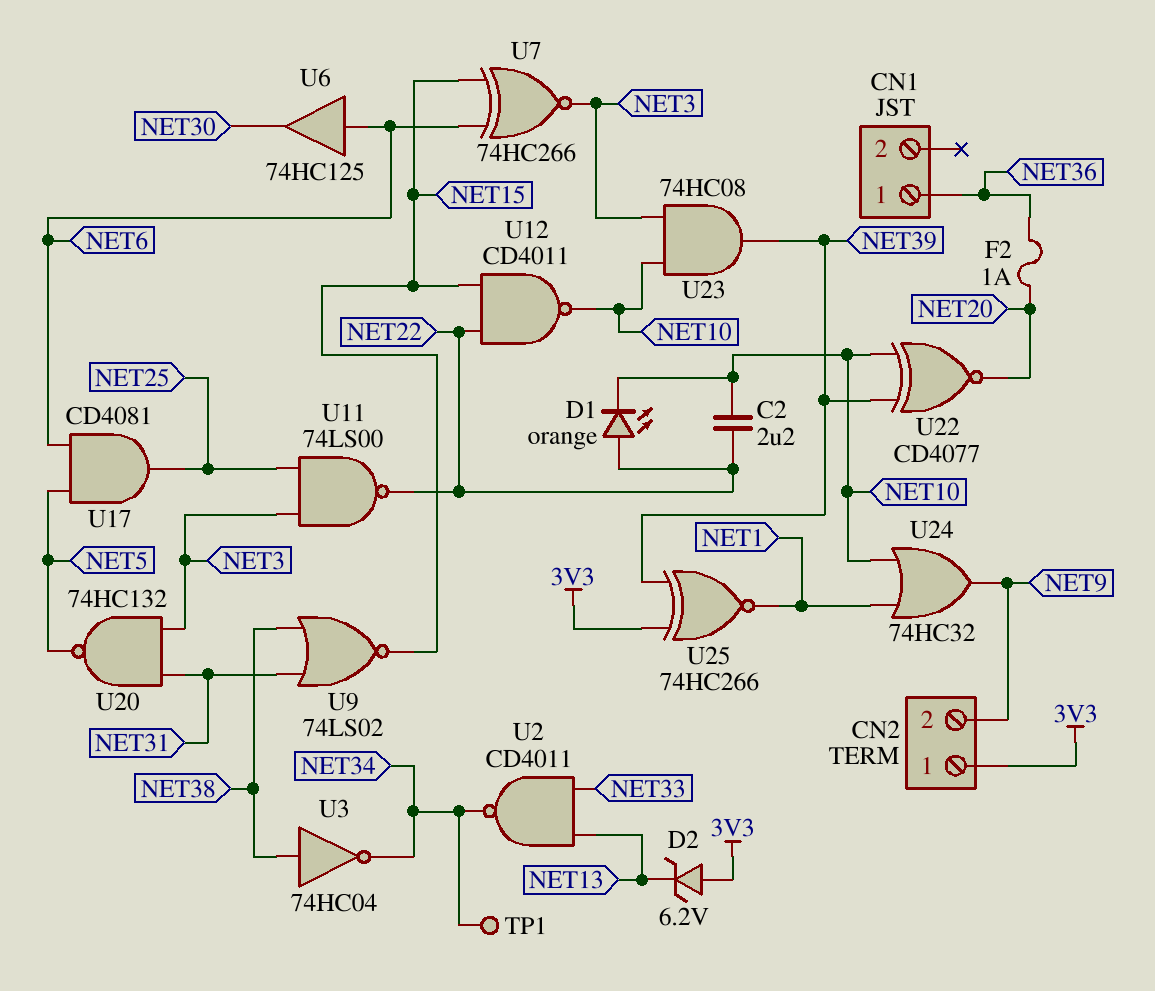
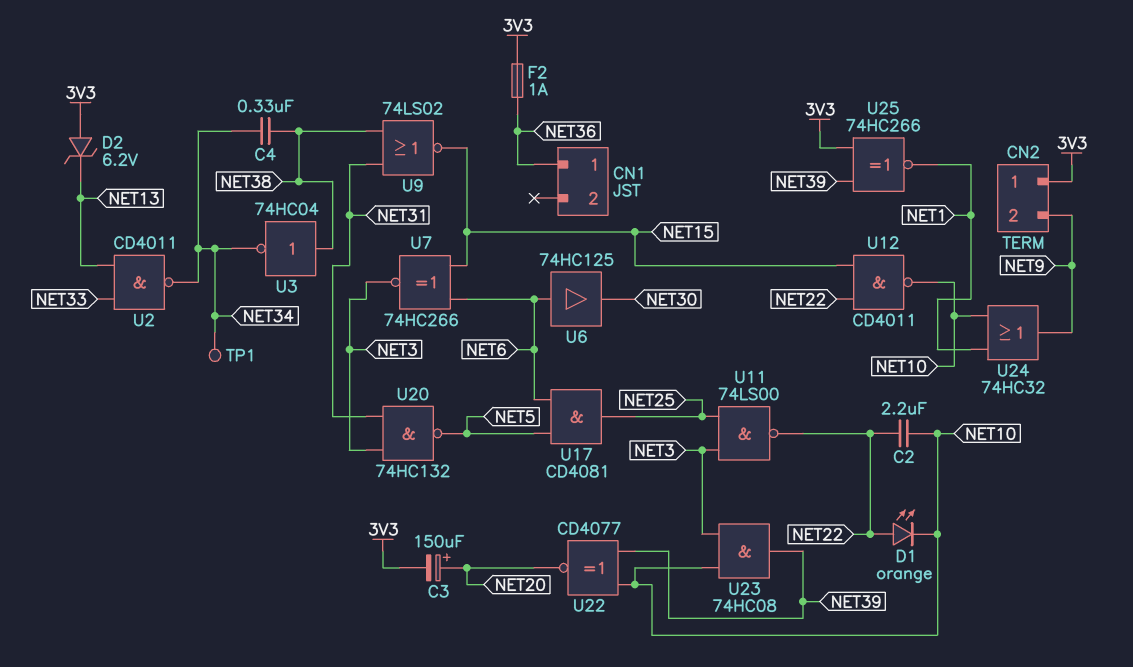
C3: none -> 150uF (plus NET20, minus 3V3)
C4: none -> 330nF (NET34, NET38)
F2: 1A (NET20, NET36) -> 1A (3V3, NET36)

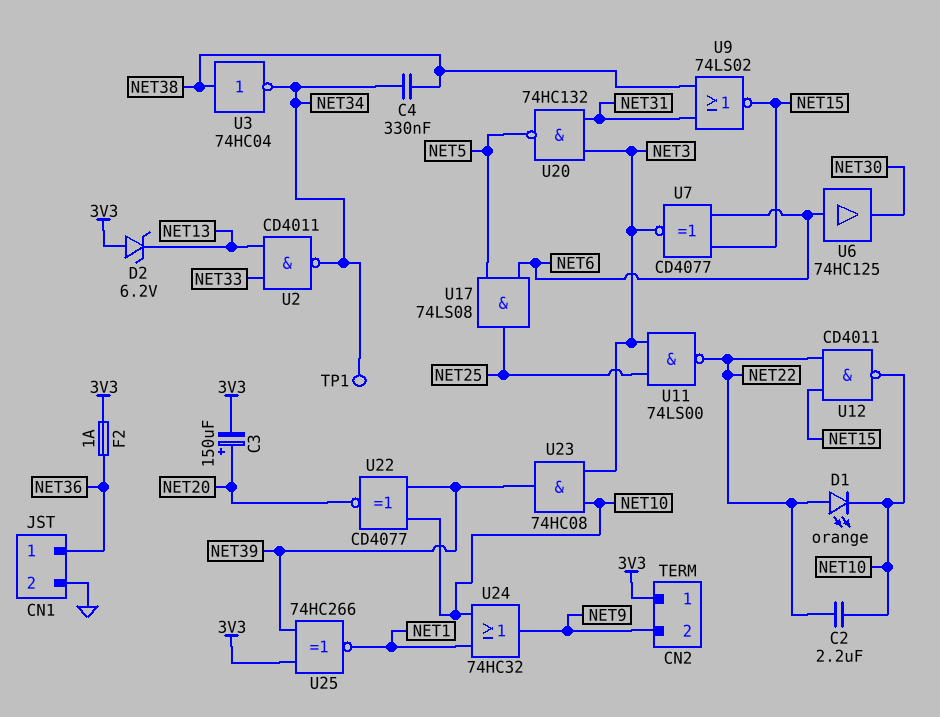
CN1 pin 2: none -> GND
U7: XNOR 74HC266 (in NET6, in NET15, out NET3) -> XNOR CD4077 (in NET6, in NET15, out NET3)
U17: AND CD4081 (in NET5, in NET6, out NET25) -> AND 74LS08 (in NET5, in NET6, out NET25)

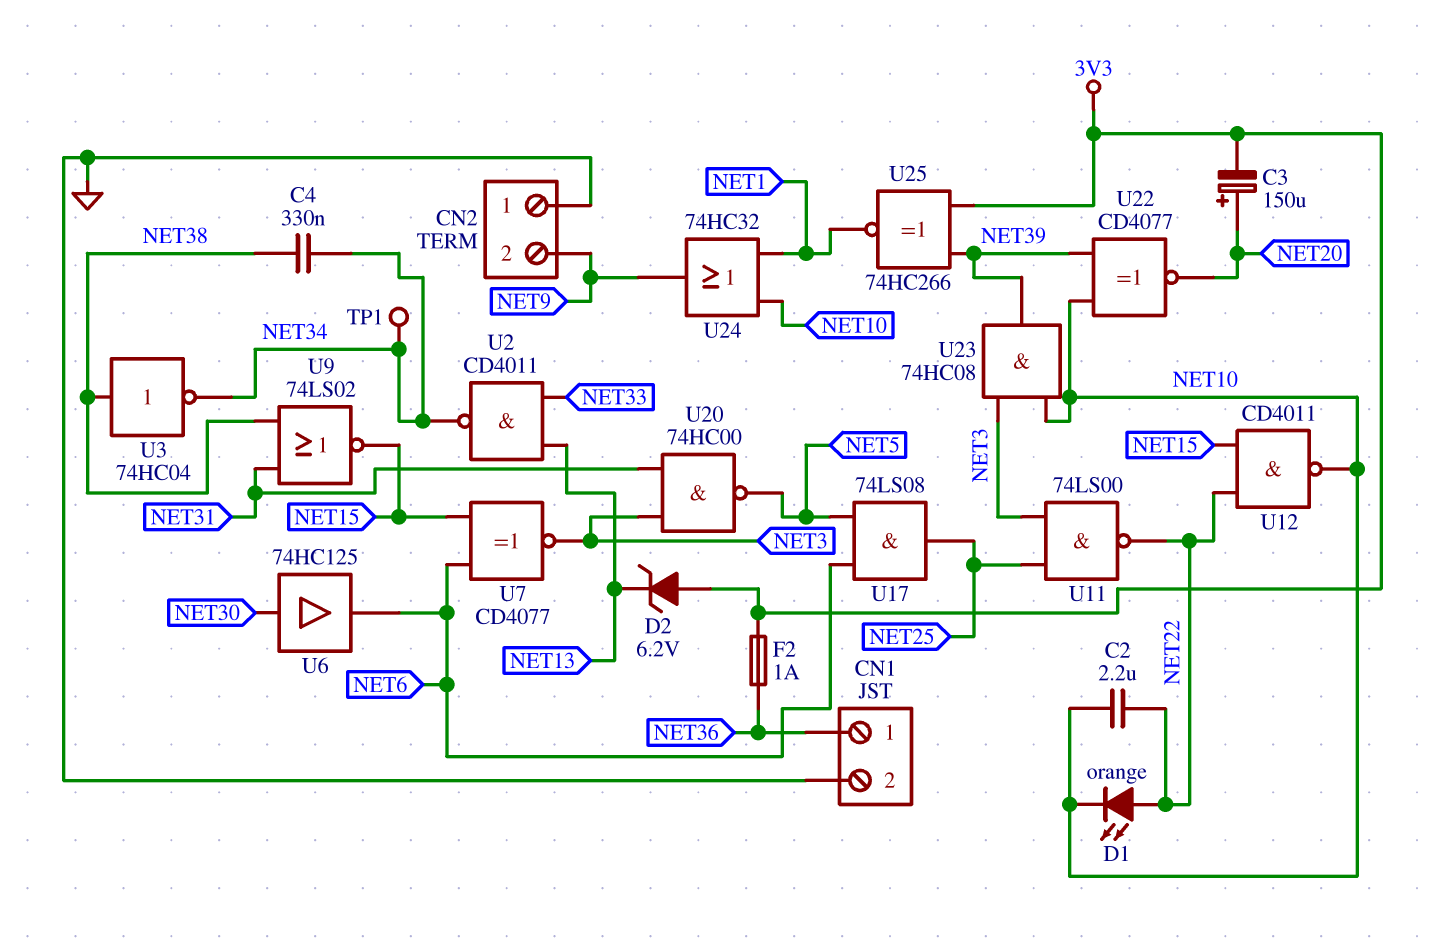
CN2 pin 1: 3V3 -> GND
U6: buffer 74HC125 (in NET6, out NET30) -> buffer 74HC125 (in NET30, out NET6)
U20: NAND 74HC132 (in NET3, in NET31, out NET5) -> NAND 74HC00 (in NET3, in NET31, out NET5)

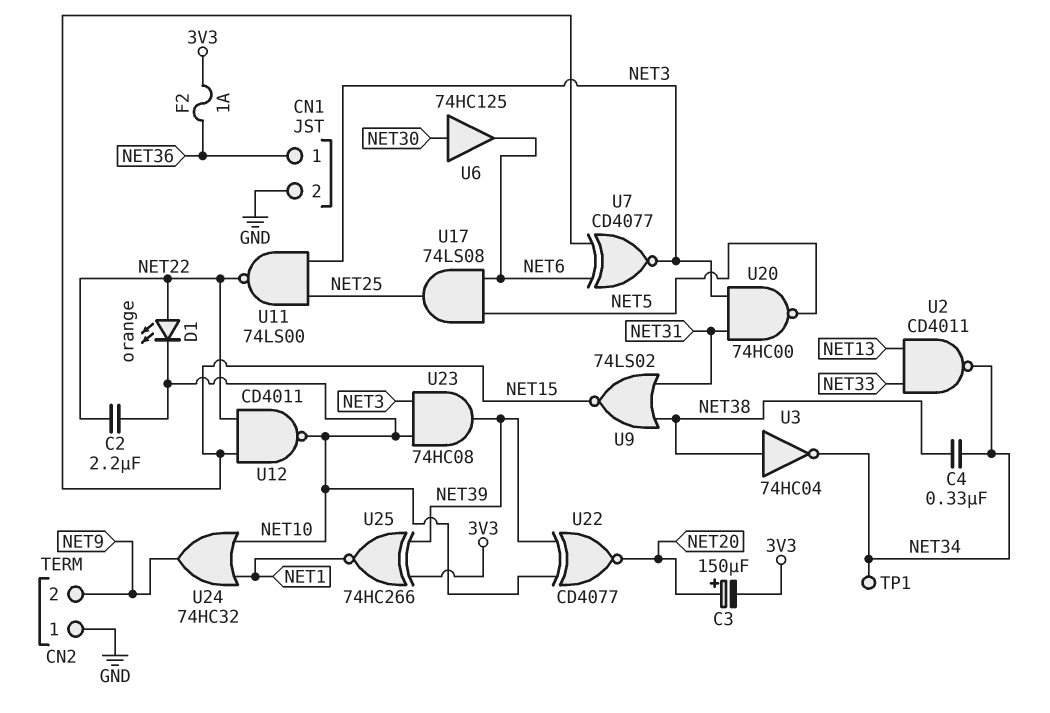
D2: zener 6.2V (A 3V3, K NET13) -> none

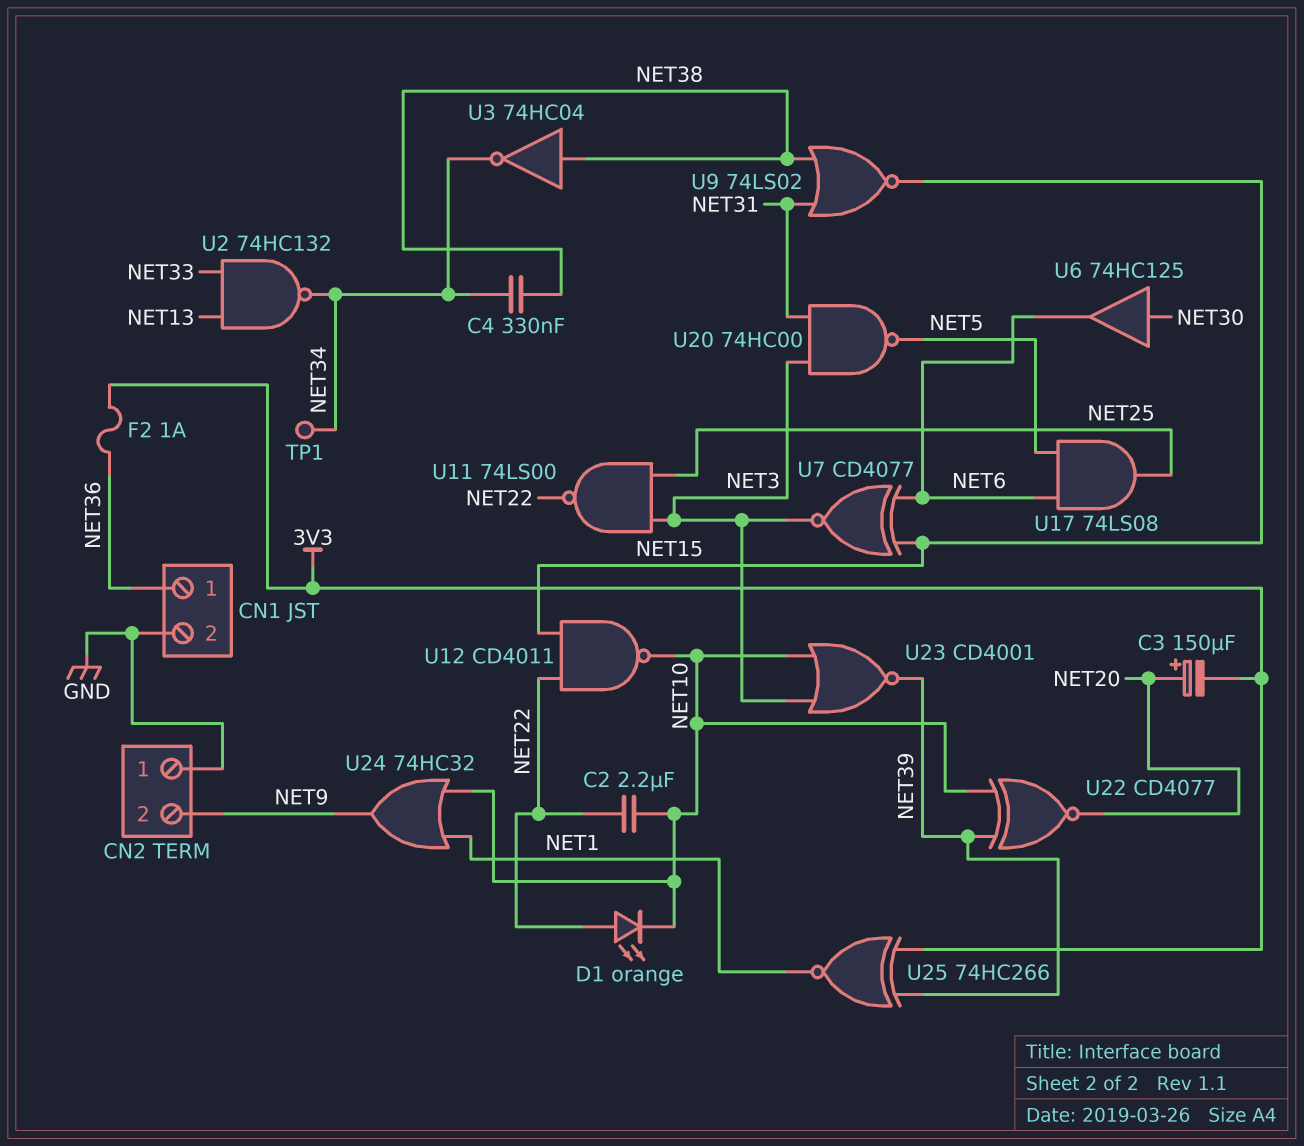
U2: NAND CD4011 (in NET13, in NET33, out NET34) -> NAND 74HC132 (in NET13, in NET33, out NET34)
U23: AND 74HC08 (in NET3, in NET10, out NET39) -> NOR CD4001 (in NET3, in NET10, out NET39)

